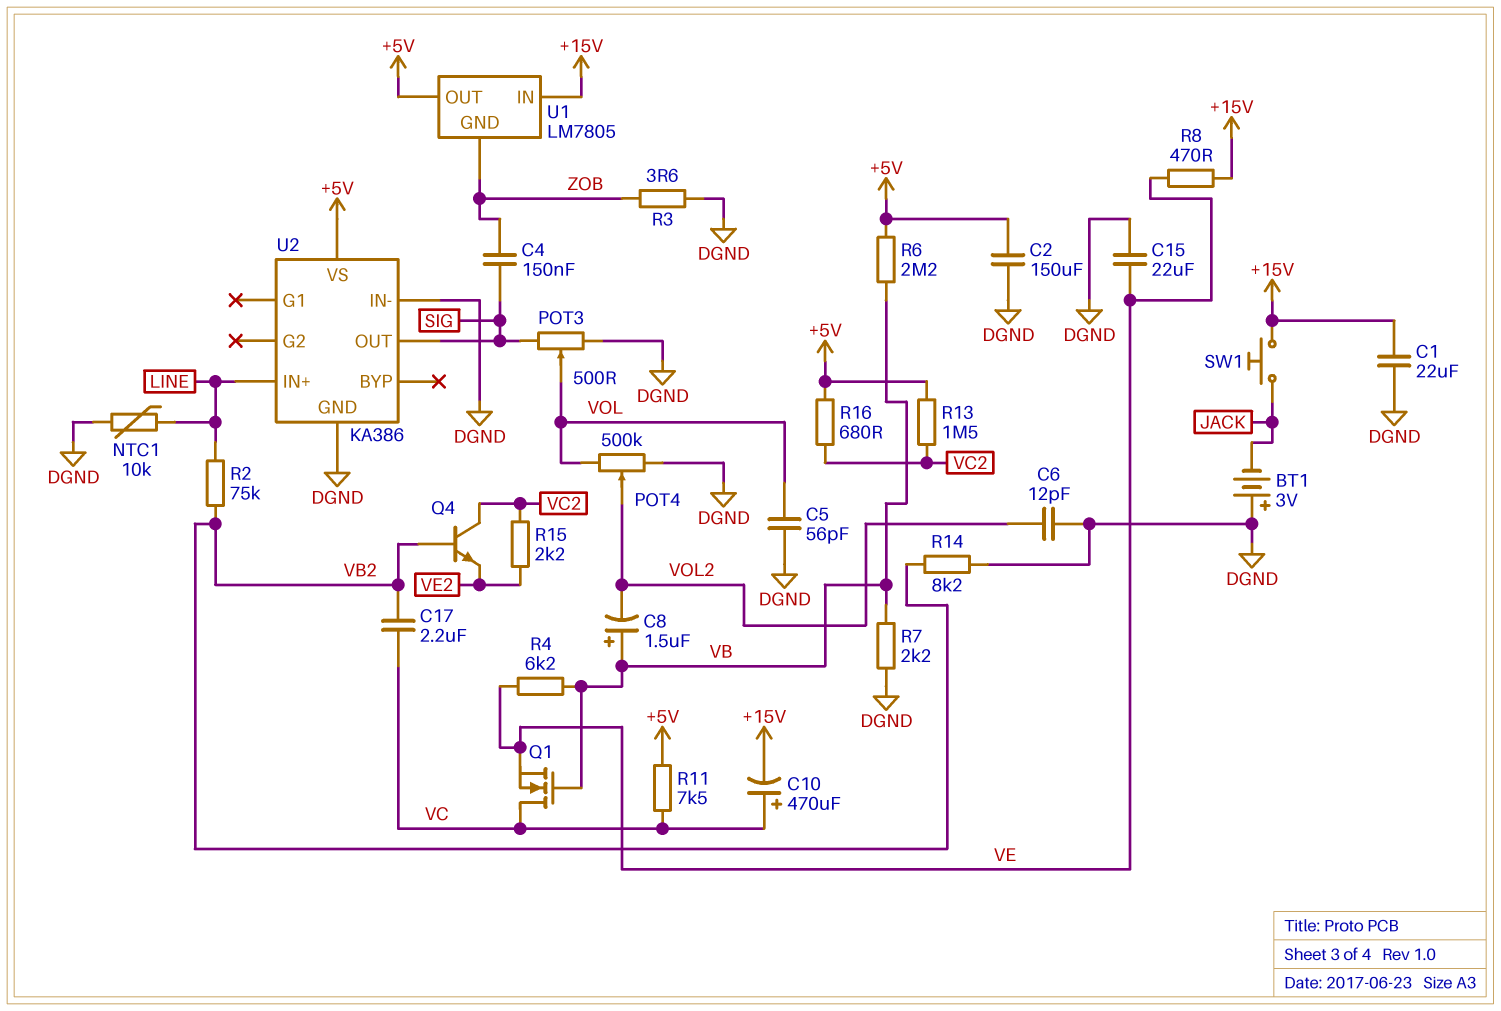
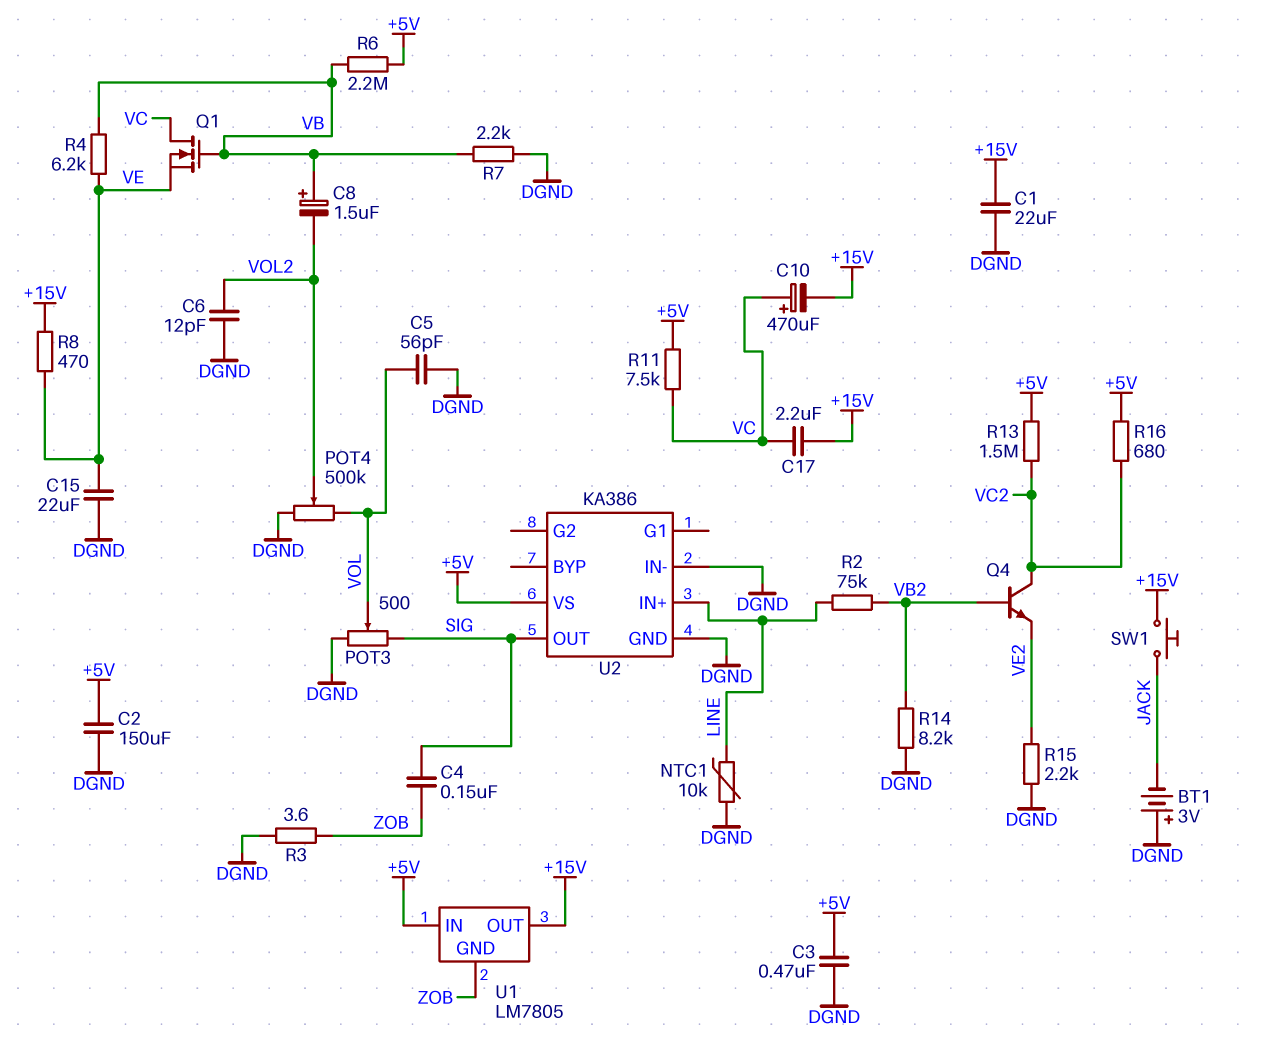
C3: none -> 470nF (+5V, DGND)
C17: 2.2uF (VB2, VC) -> 2.2uF (+15V, VC)
R15: 2.2k (VC2, VE2) -> 2.2k (DGND, VE2)
U1 pin IN: +15V -> +5V
U1 pin OUT: +5V -> +15V

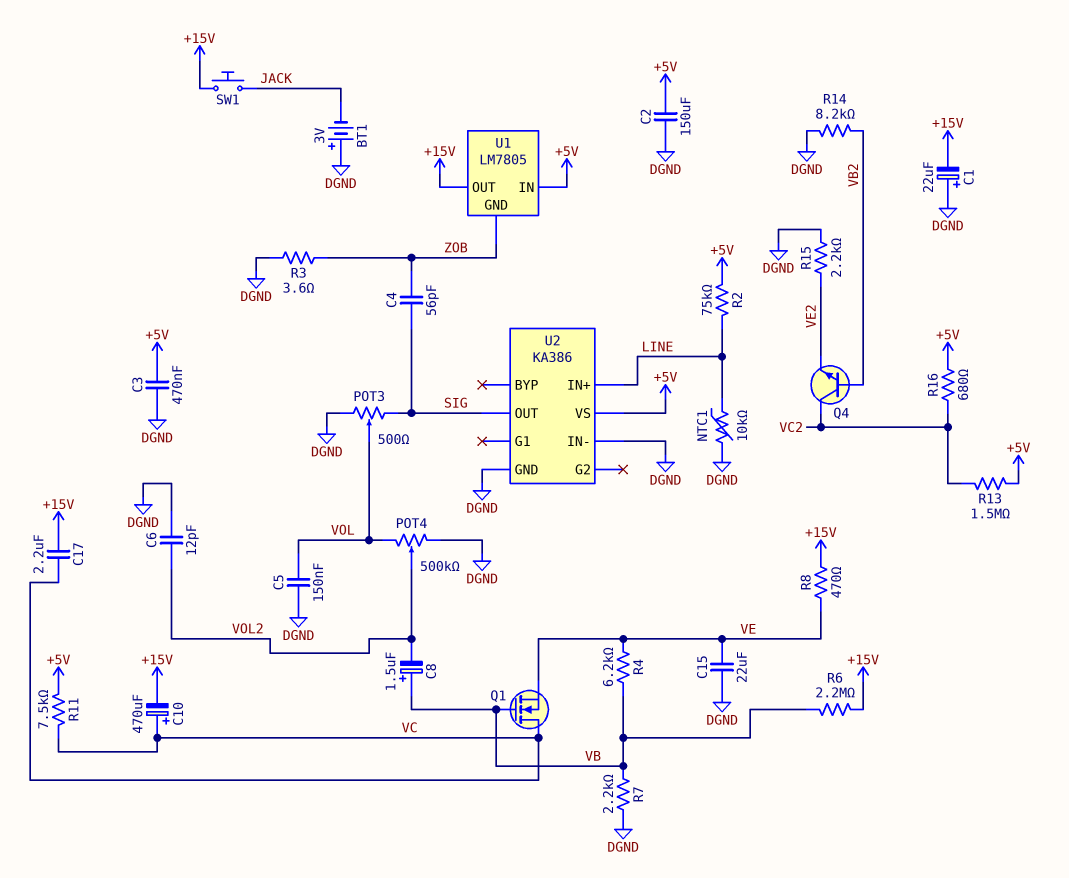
C1: 22uF (+15V, DGND) -> 22uF (plus DGND, minus +15V)
C4: 150nF (SIG, ZOB) -> 56pF (SIG, ZOB)
C5: 56pF (DGND, VOL) -> 150nF (DGND, VOL)
R2: 75k (LINE, VB2) -> 75k (+5V, LINE)
R6: 2.2M (+5V, VB) -> 2.2M (+15V, VB)

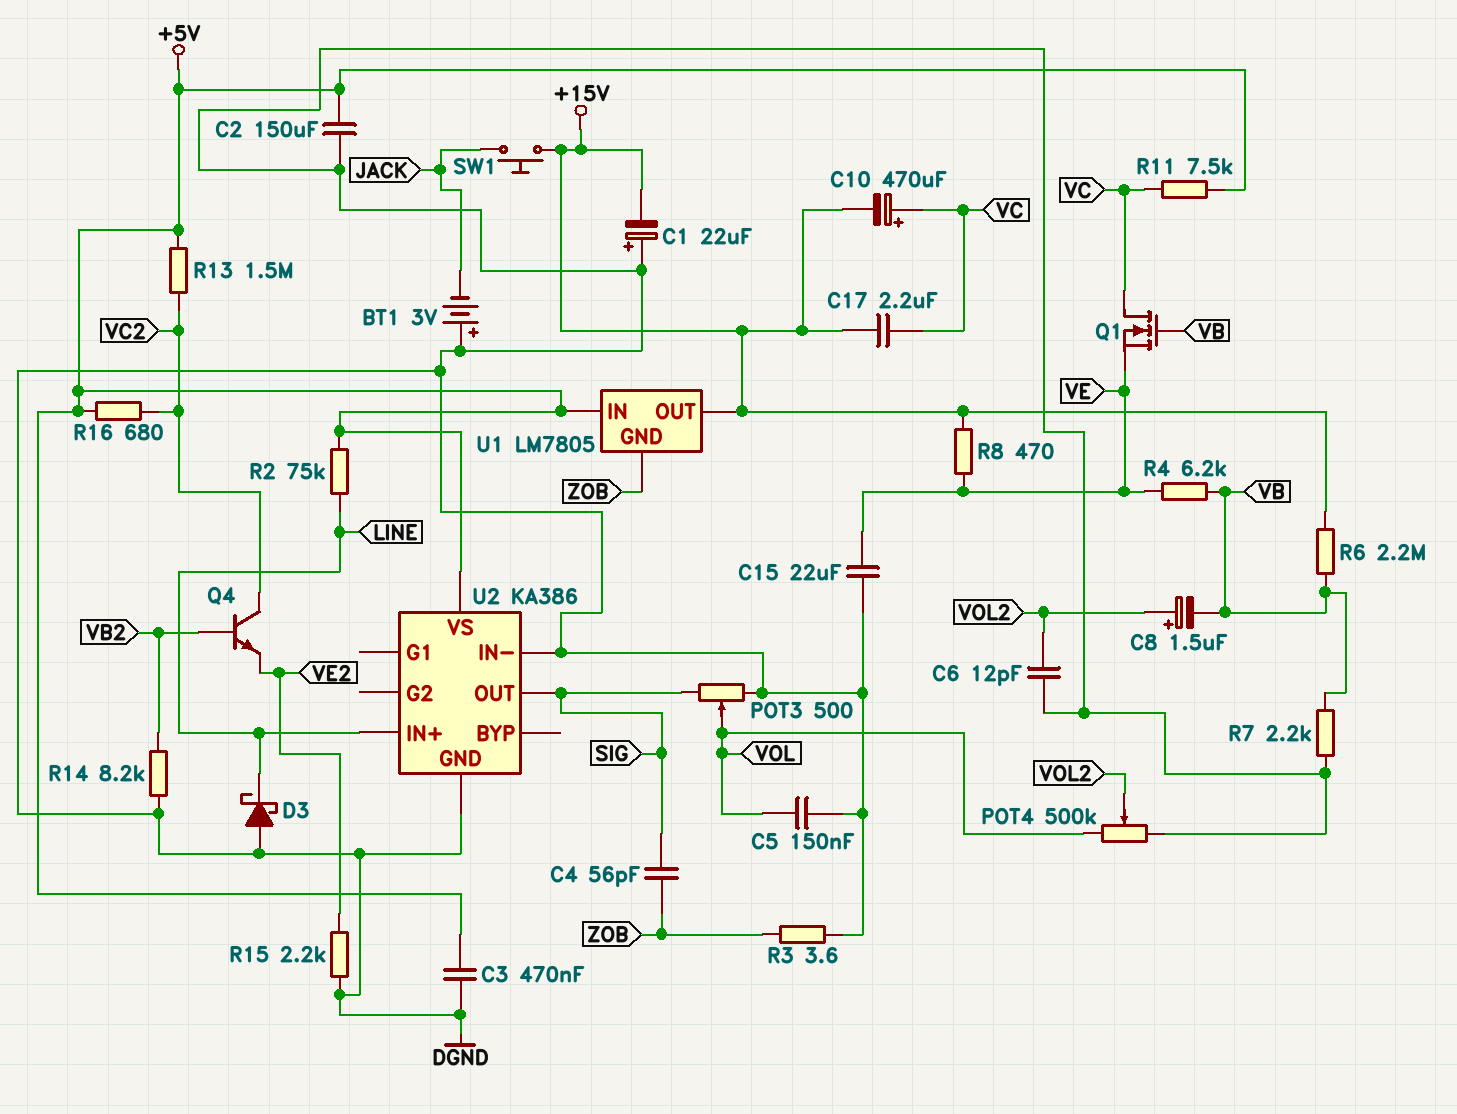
C8: 1.5uF (plus VB, minus VOL2) -> 1.5uF (plus VOL2, minus VB)
D3: none -> schottky (A DGND, K LINE)
NTC1: 10k (DGND, LINE) -> none

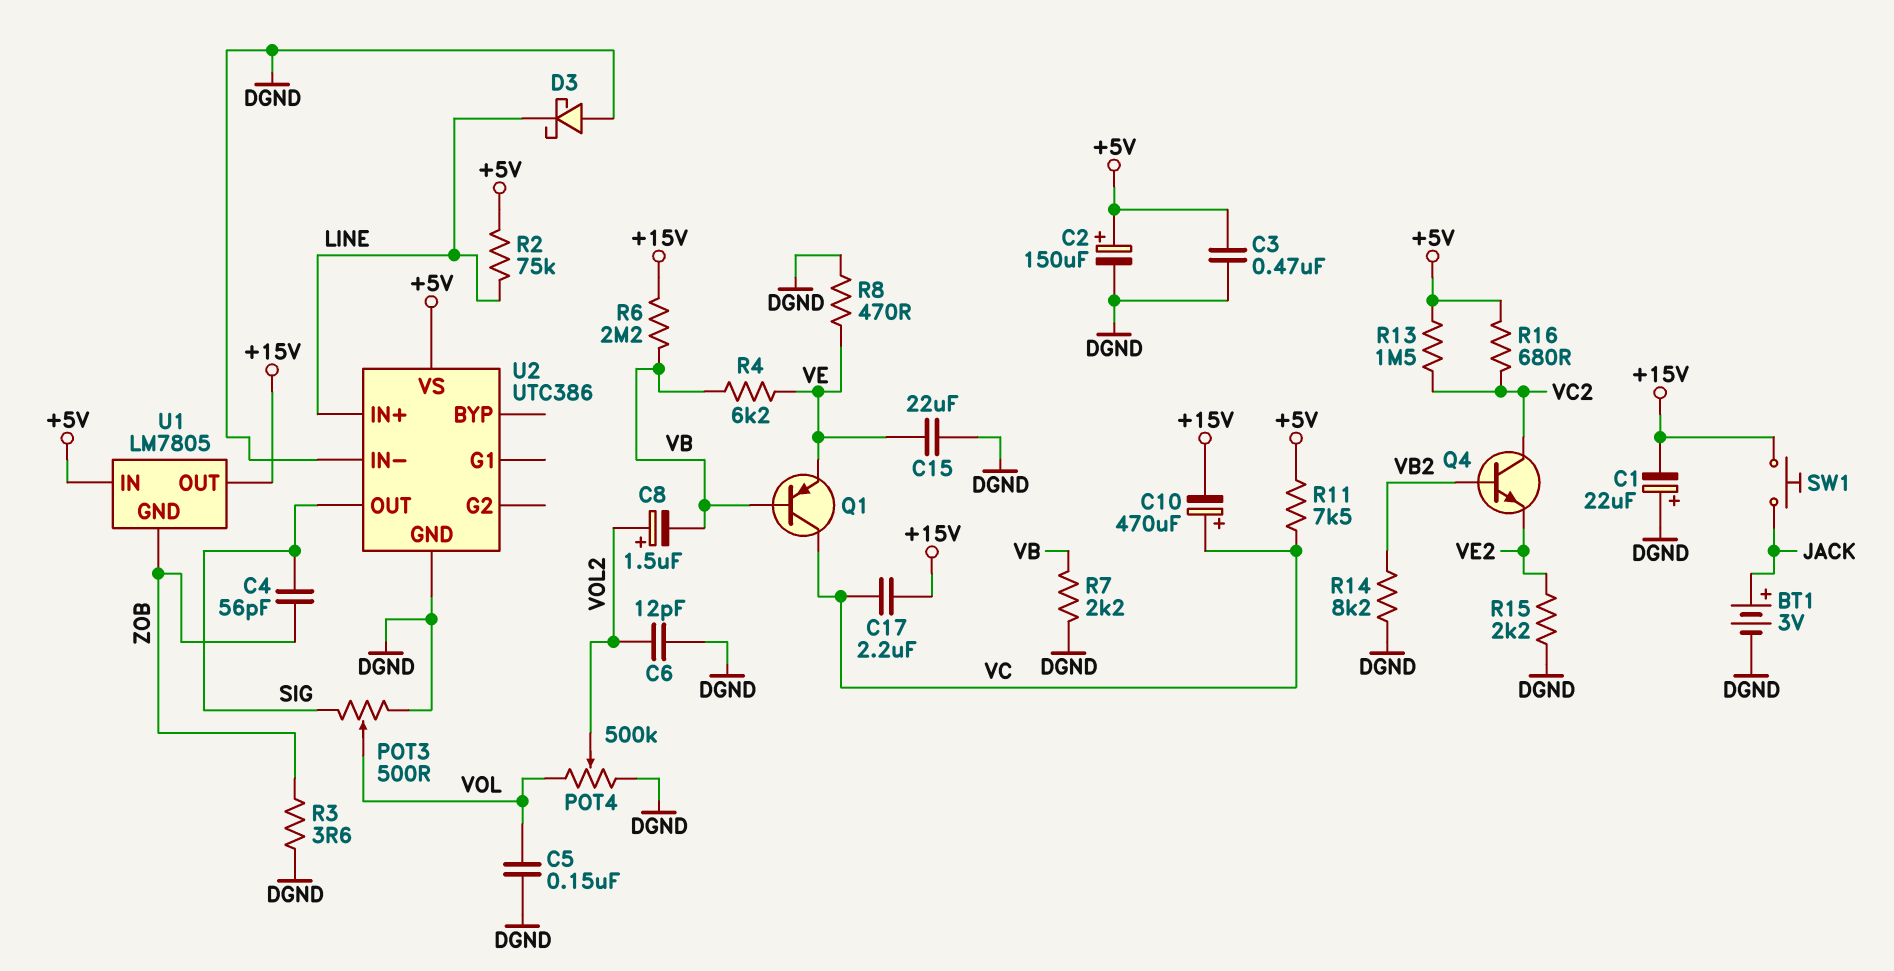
BT1: 3V (plus DGND, minus JACK) -> 3V (plus JACK, minus DGND)
C2: 150uF (+5V, DGND) -> 150uF (plus +5V, minus DGND)
Q1: NMOS (G VB, D VC, S VE) -> PNP (B VB, C VC, E VE)
R8: 470 (+15V, VE) -> 470 (DGND, VE)
U2: KA386 -> UTC386

